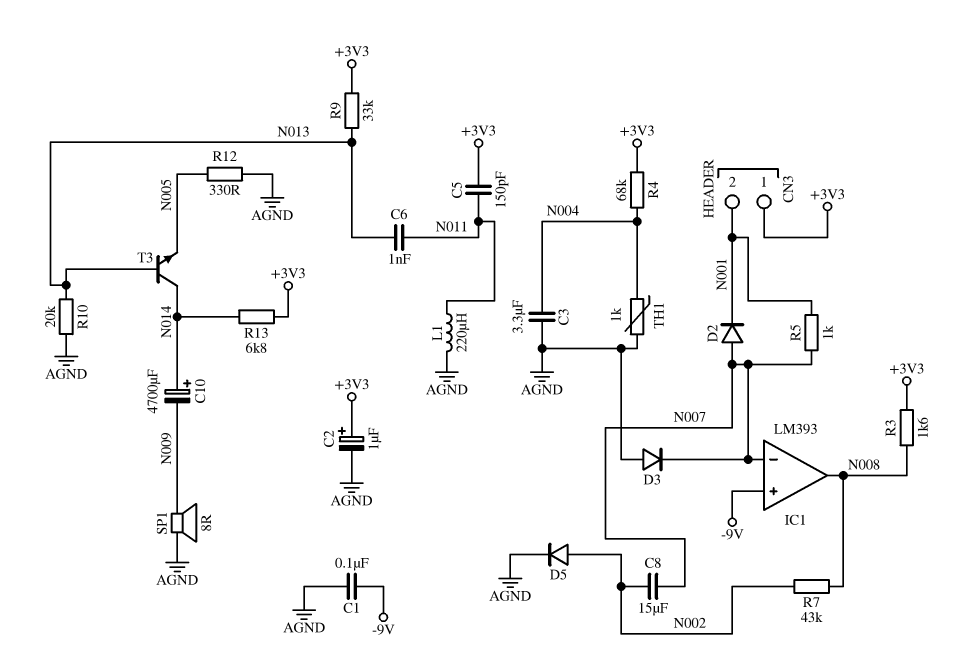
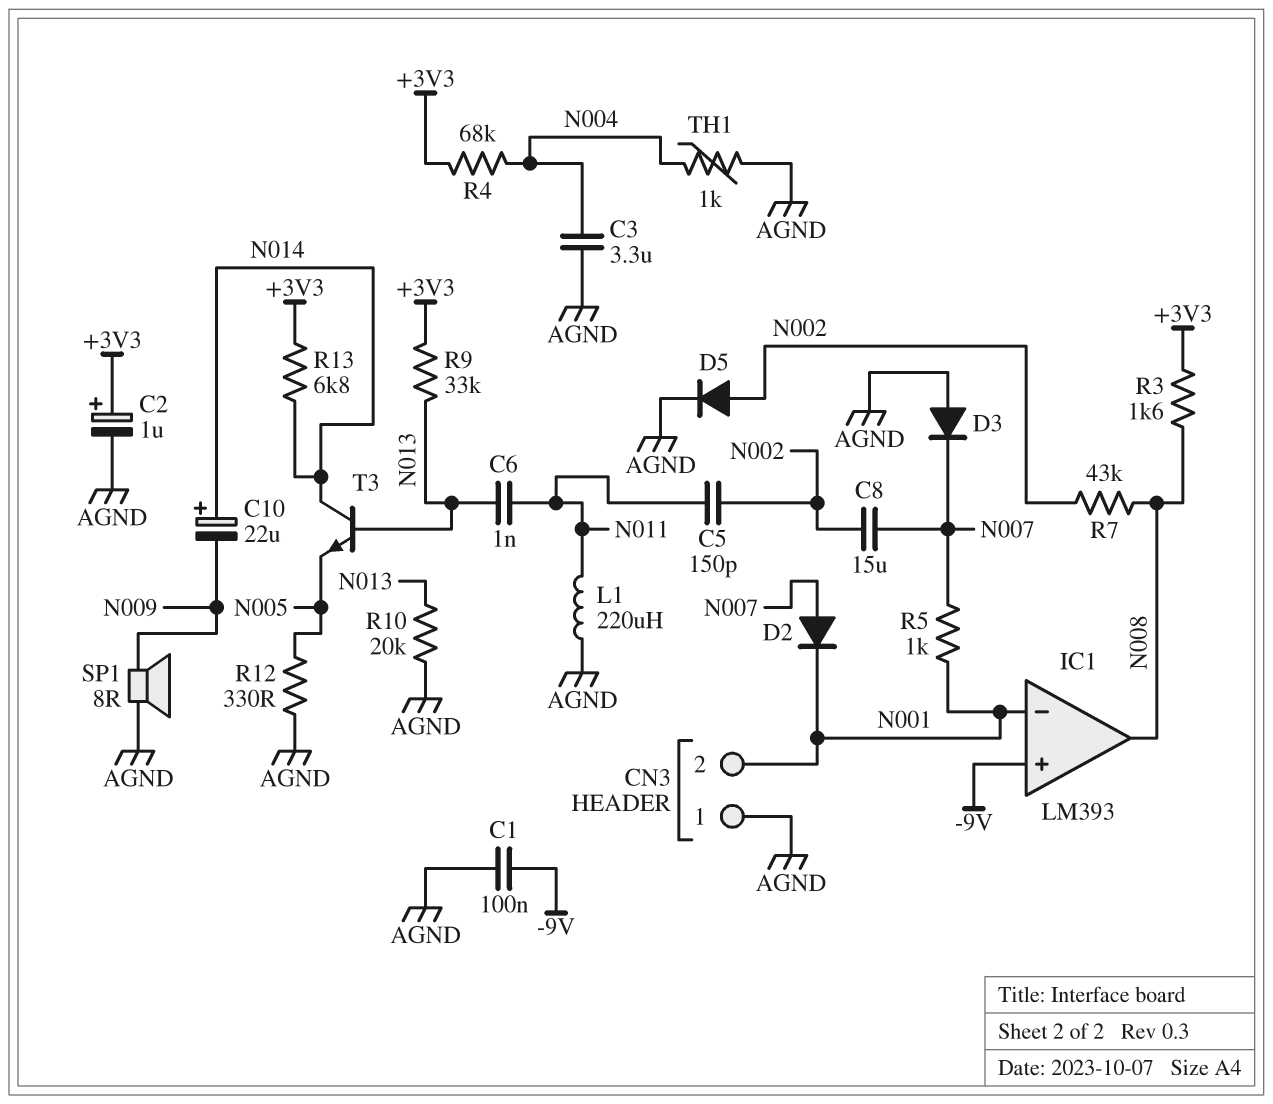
C5: 150pF (+3V3, N011) -> 150pF (N002, N011)
C10: 4700uF (plus N014, minus N009) -> 22uF (plus N014, minus N009)
CN3 pin 1: +3V3 -> AGND
IC1 pin in-: N007 -> N001

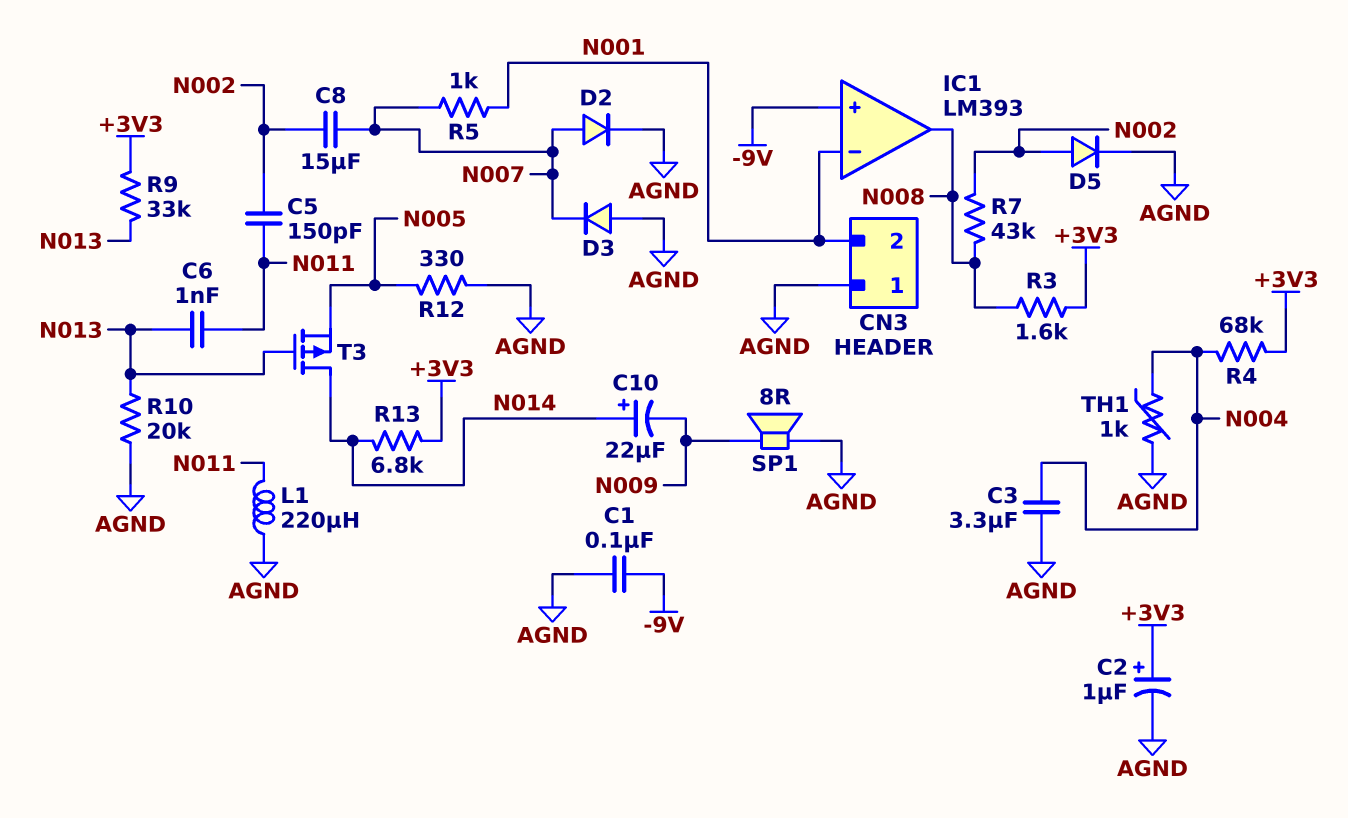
D2: diode (A N007, K N001) -> diode (A N007, K AGND)
T3: NPN (B N013, C N014, E N005) -> PMOS (G N013, D N014, S N005)

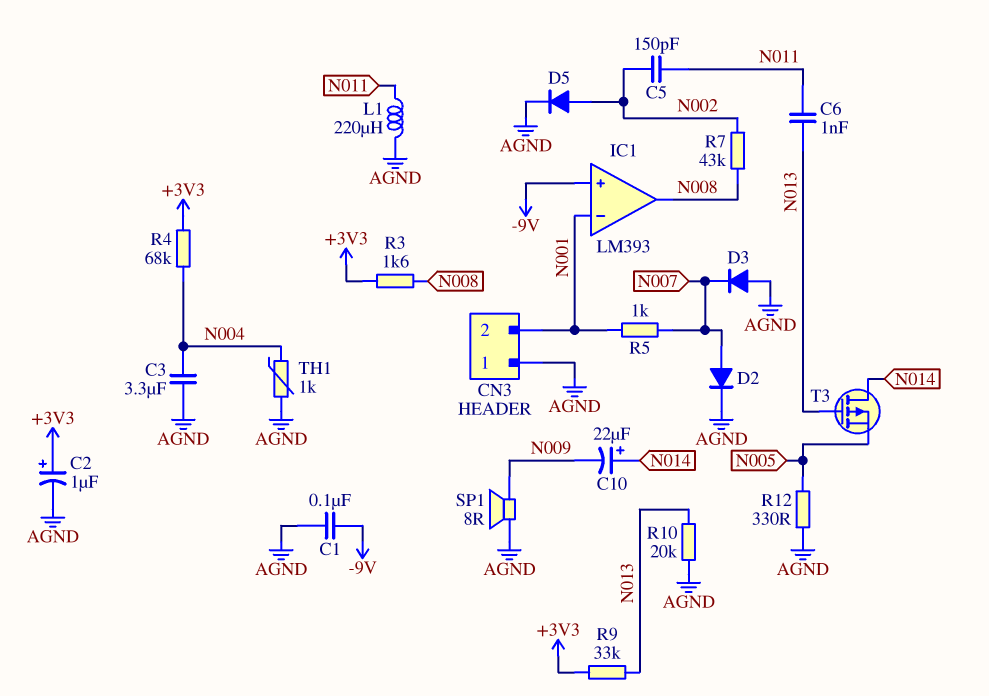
C8: 15uF (N002, N007) -> none
R13: 6.8k (+3V3, N014) -> none

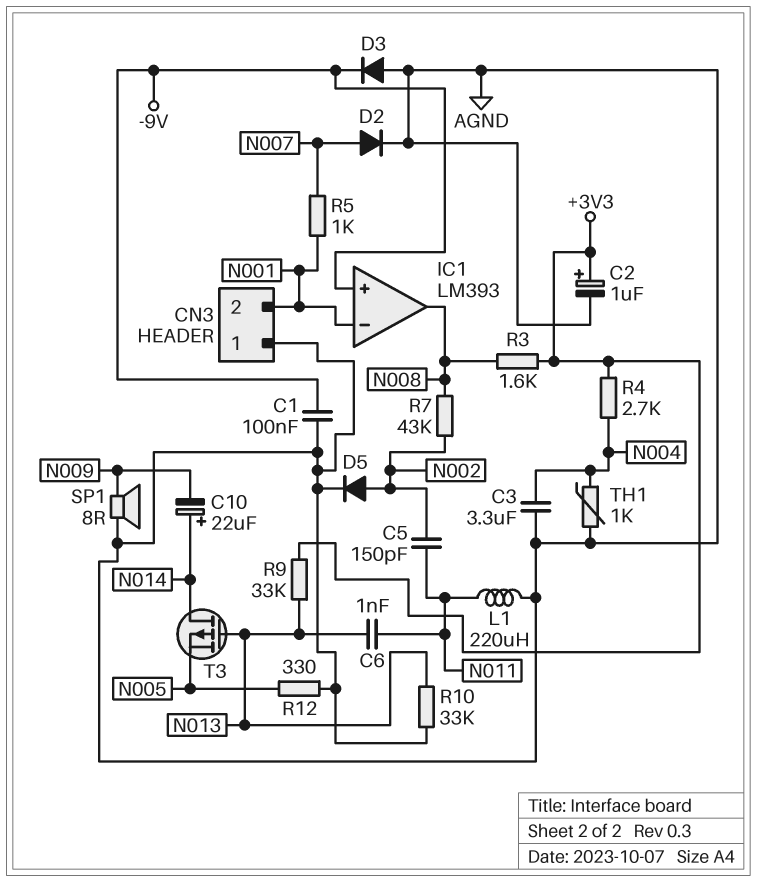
D3: diode (A AGND, K N007) -> diode (A AGND, K -9V)
R4: 68k (+3V3, N004) -> 2.7k (+3V3, N004)
R10: 20k (AGND, N013) -> 33k (AGND, N013)

